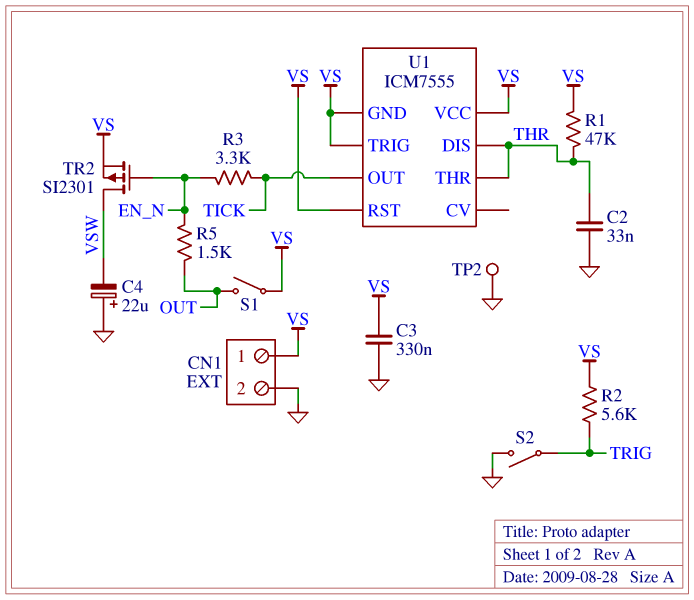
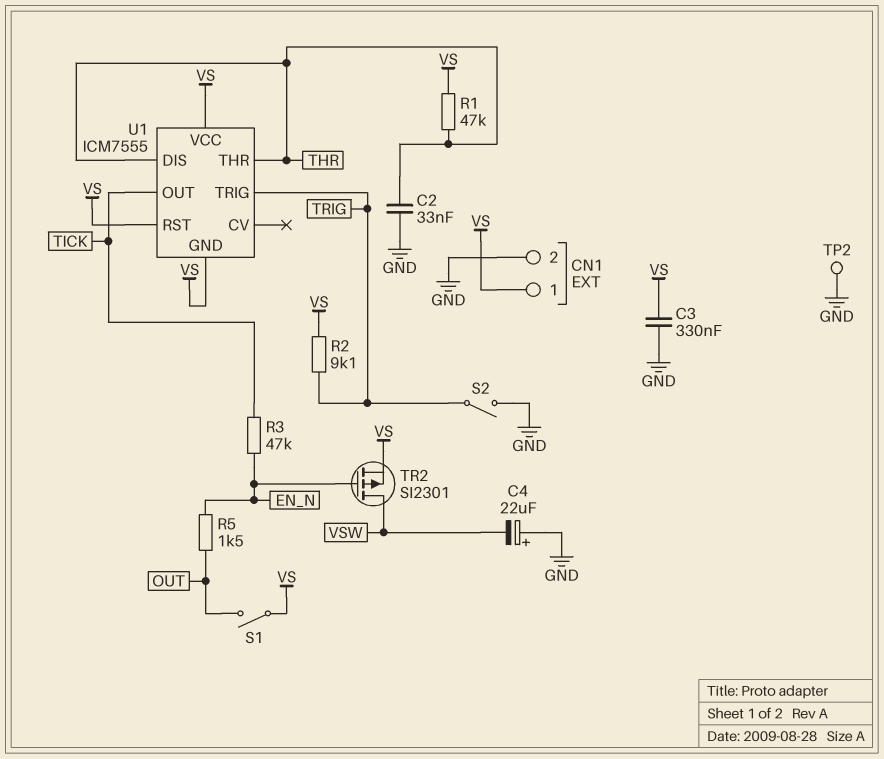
R2: 5.6k (TRIG, VS) -> 9.1k (TRIG, VS)
R3: 3.3k (EN_N, TICK) -> 47k (EN_N, TICK)
U1 pin TRIG: VS -> TRIG

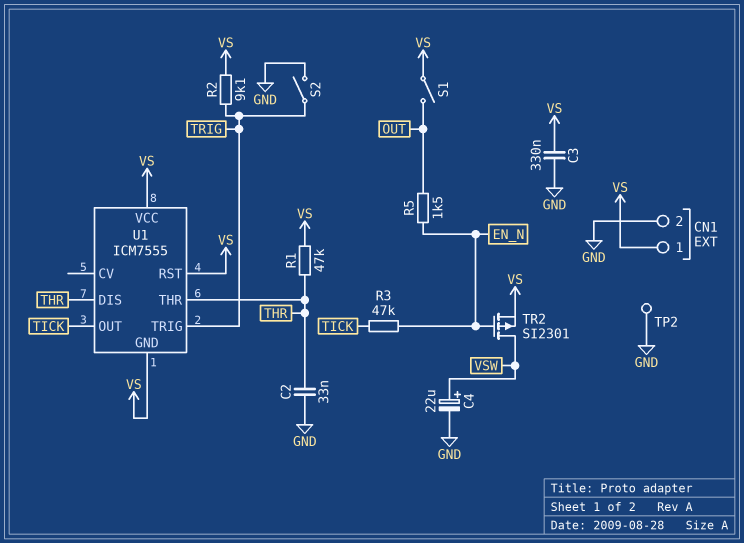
C4: 22uF (plus GND, minus VSW) -> 22uF (plus VSW, minus GND)

